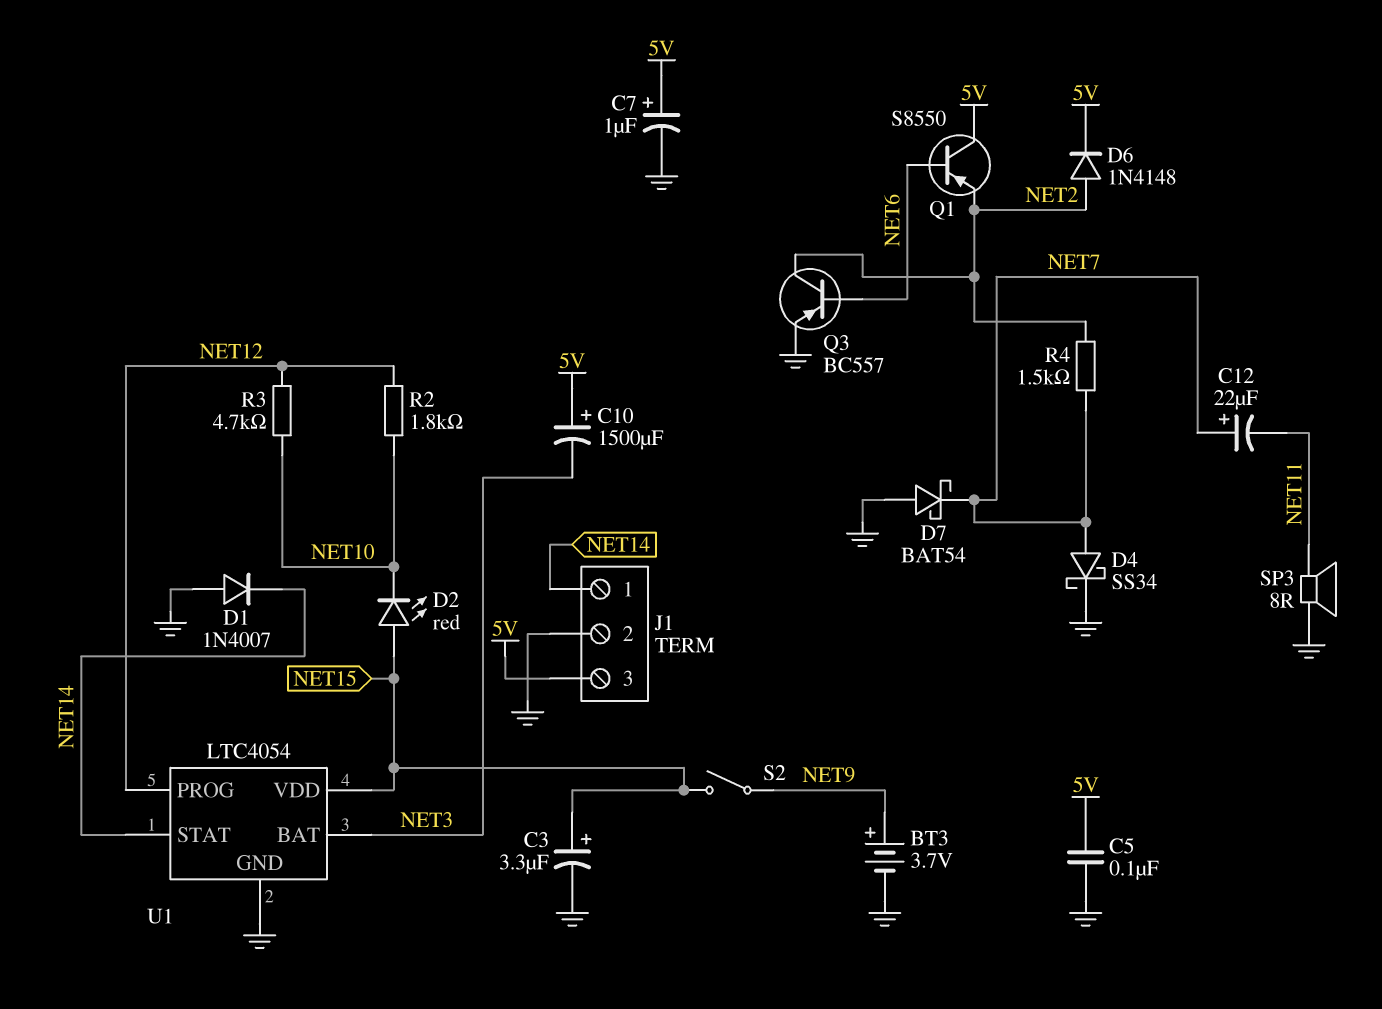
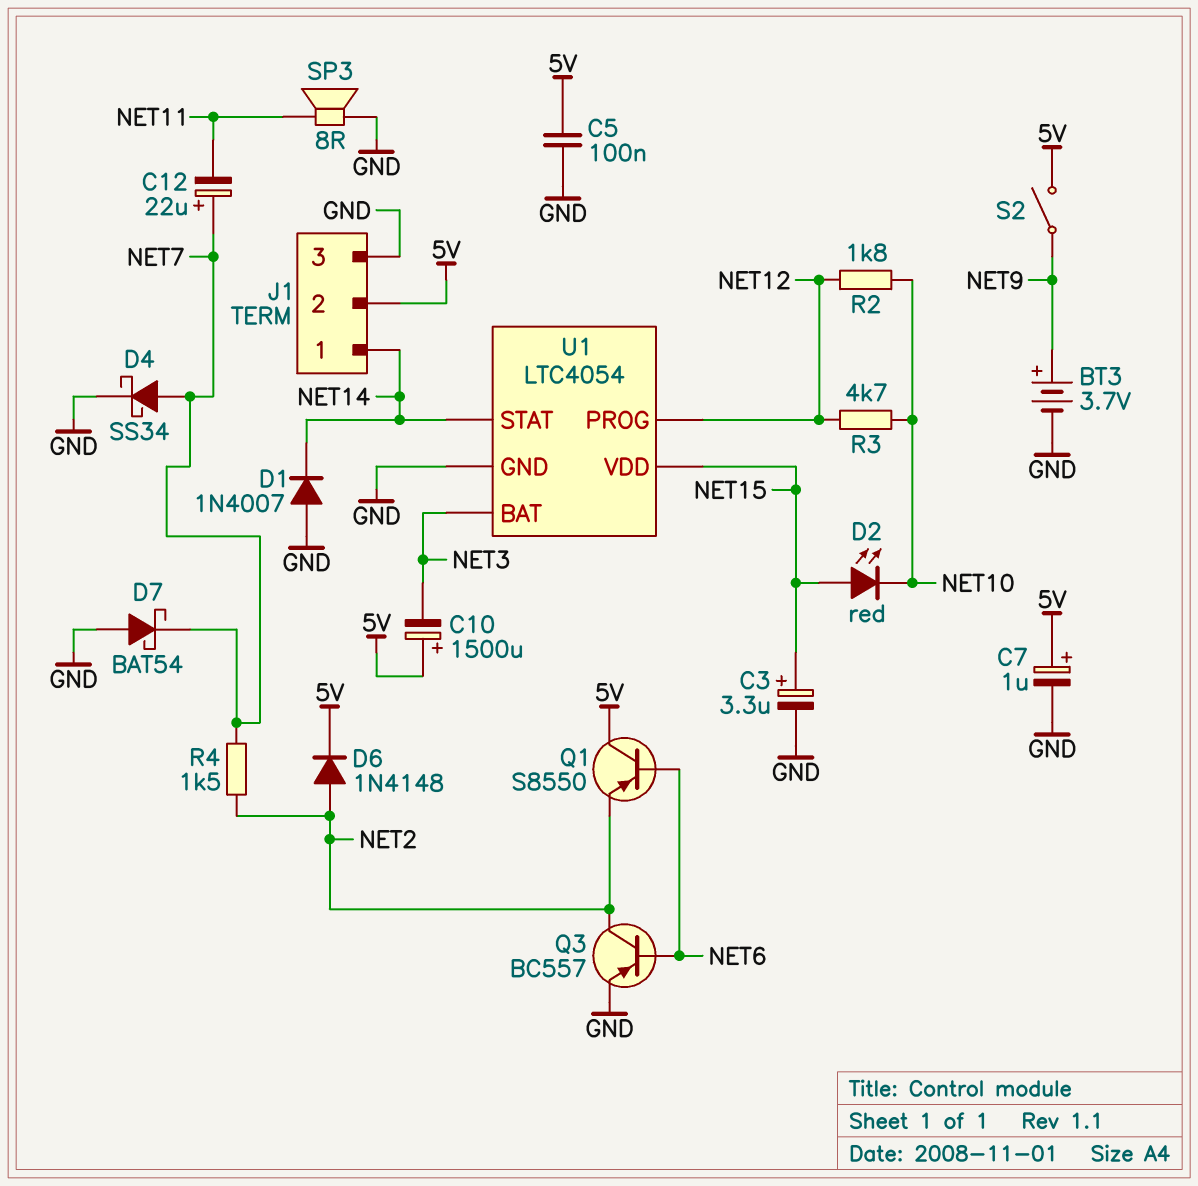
J1 pin 2: GND -> 5V
J1 pin 3: 5V -> GND
S2: switch (NET9, NET15) -> switch (5V, NET9)

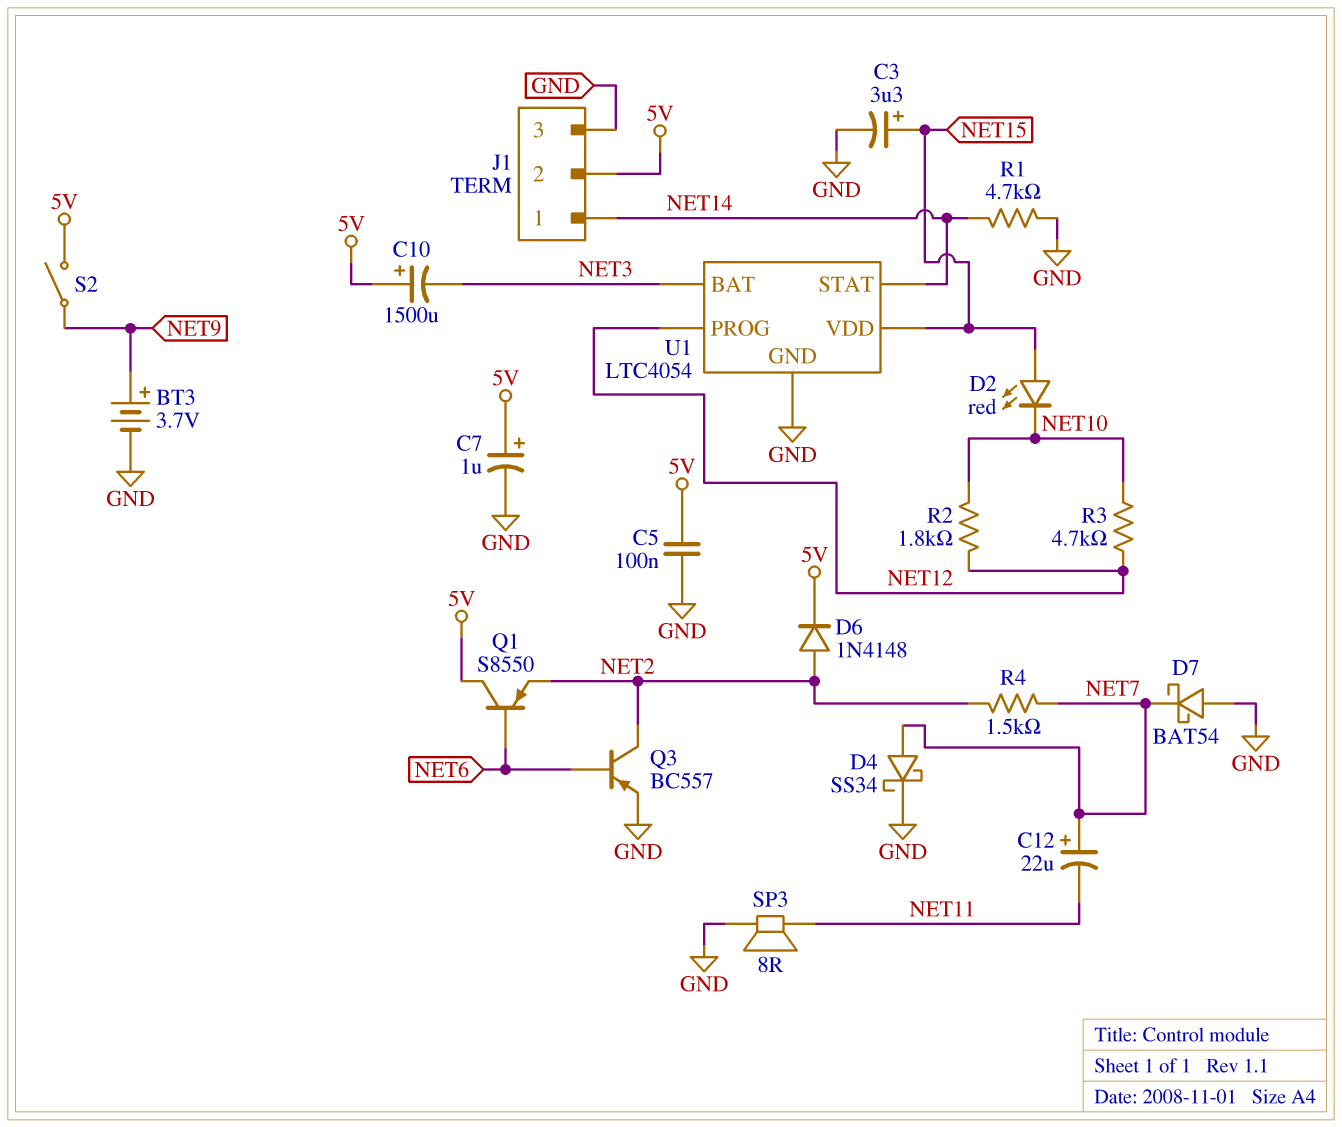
D1: diode 1N4007 (A GND, K NET14) -> none
R1: none -> 4.7k (GND, NET14)

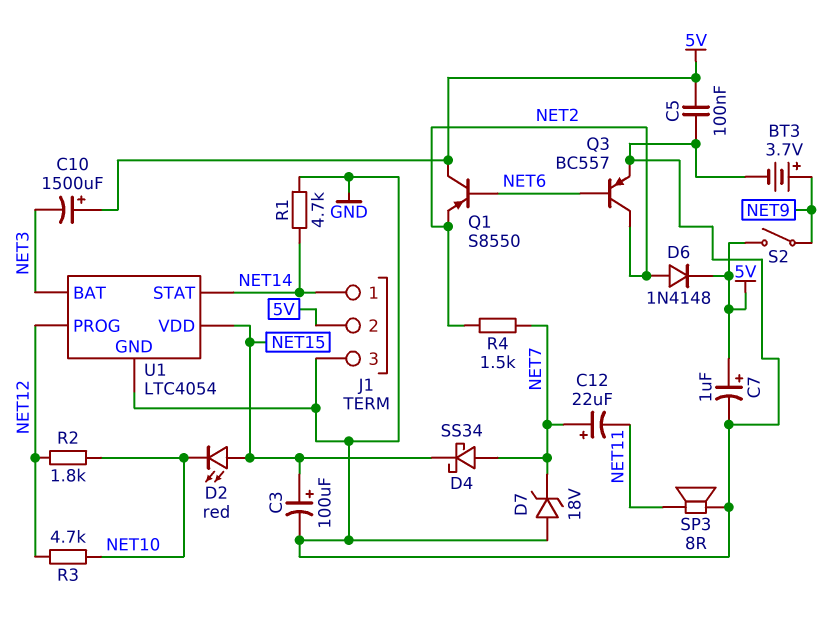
C3: 3.3uF (plus NET15, minus GND) -> 100uF (plus NET15, minus GND)
D4: schottky SS34 (A NET7, K GND) -> schottky SS34 (A NET7, K NET15)
D7: schottky BAT54 (A GND, K NET7) -> zener 18V (A GND, K NET7)

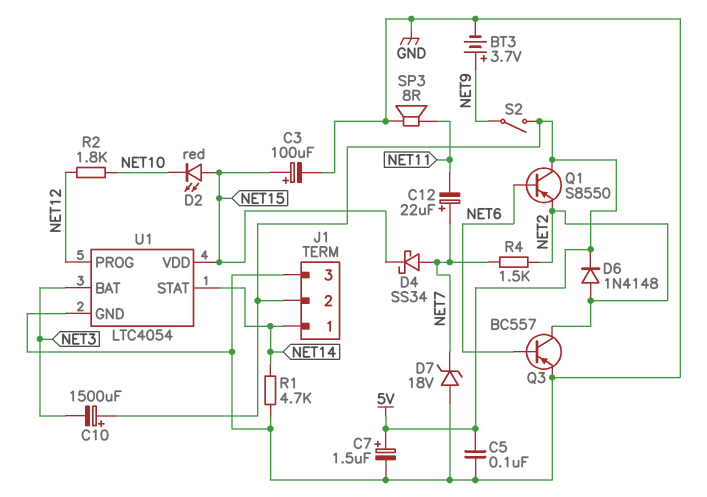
C7: 1uF (plus 5V, minus GND) -> 1.5uF (plus 5V, minus GND)
R3: 4.7k (NET10, NET12) -> none

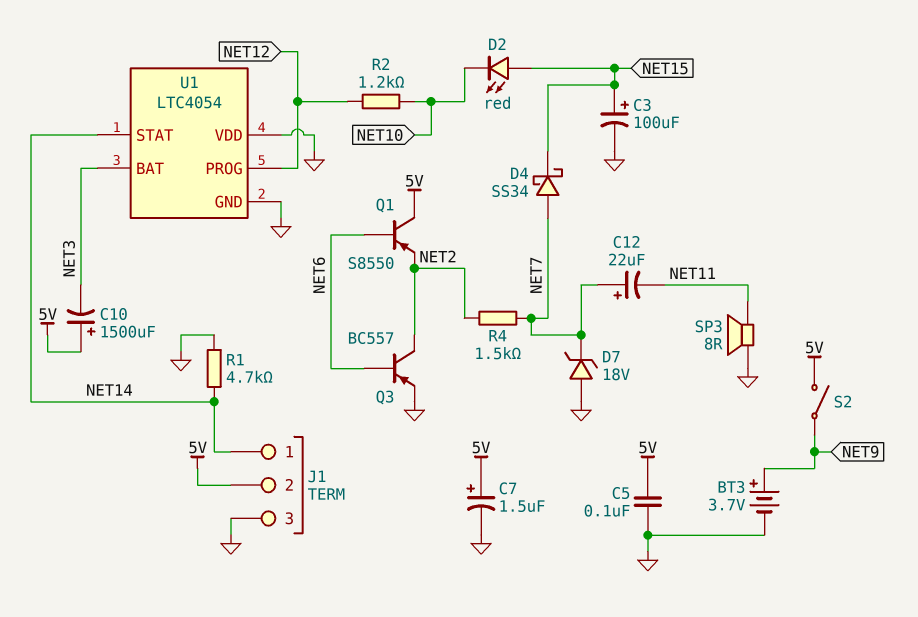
D6: diode 1N4148 (A NET2, K 5V) -> none
R2: 1.8k (NET10, NET12) -> 1.2k (NET10, NET12)
U1 pin VDD: NET15 -> GND

